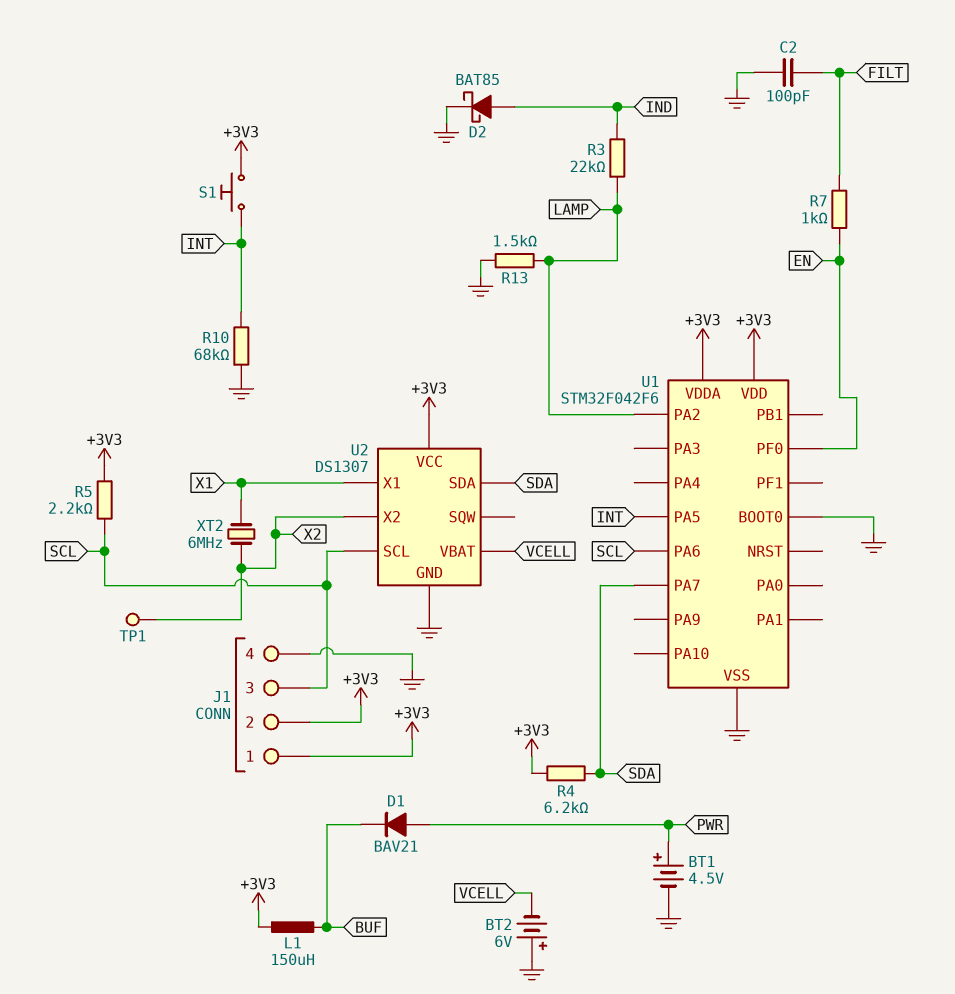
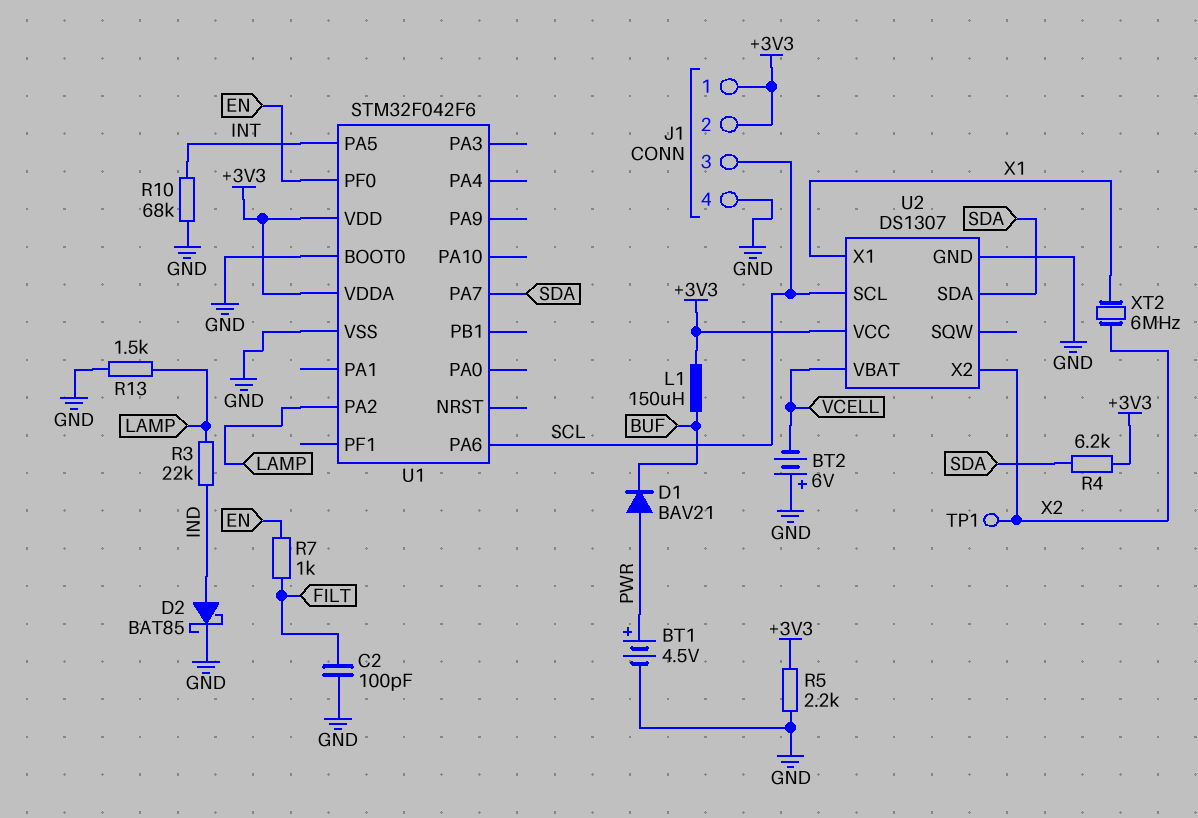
R5: 2.2k (+3V3, SCL) -> 2.2k (+3V3, GND)
S1: button (+3V3, INT) -> none

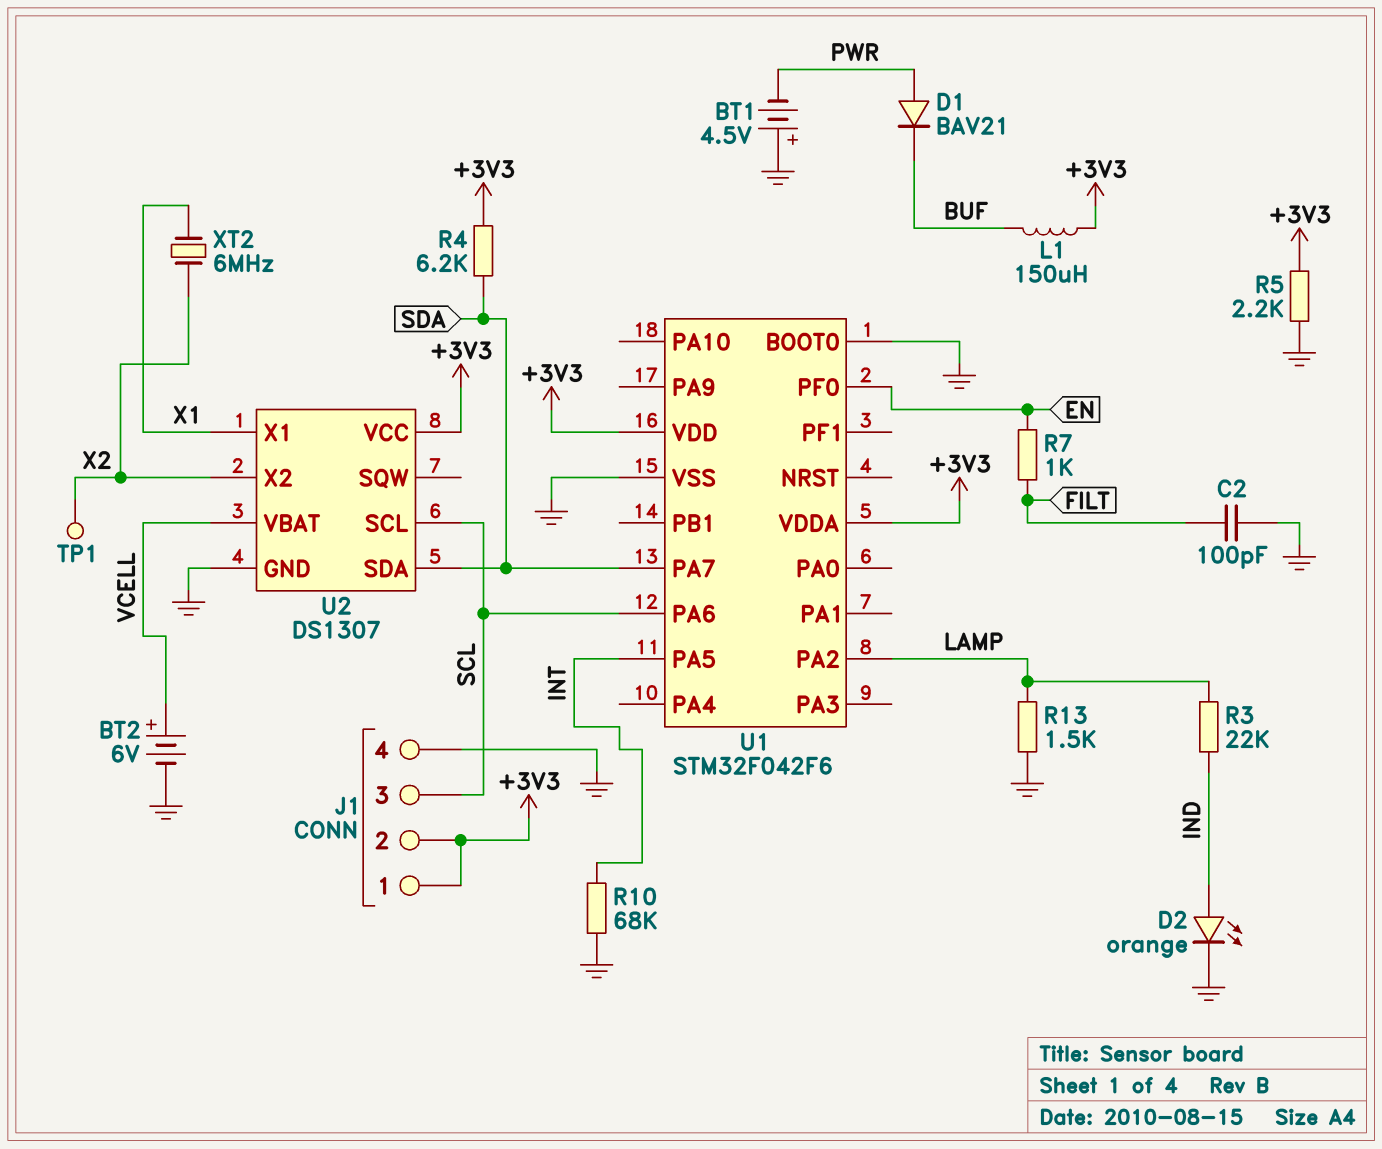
BT1: 4.5V (plus PWR, minus GND) -> 4.5V (plus GND, minus PWR)
BT2: 6V (plus GND, minus VCELL) -> 6V (plus VCELL, minus GND)
D2: schottky BAT85 (A IND, K GND) -> LED orange (A IND, K GND)

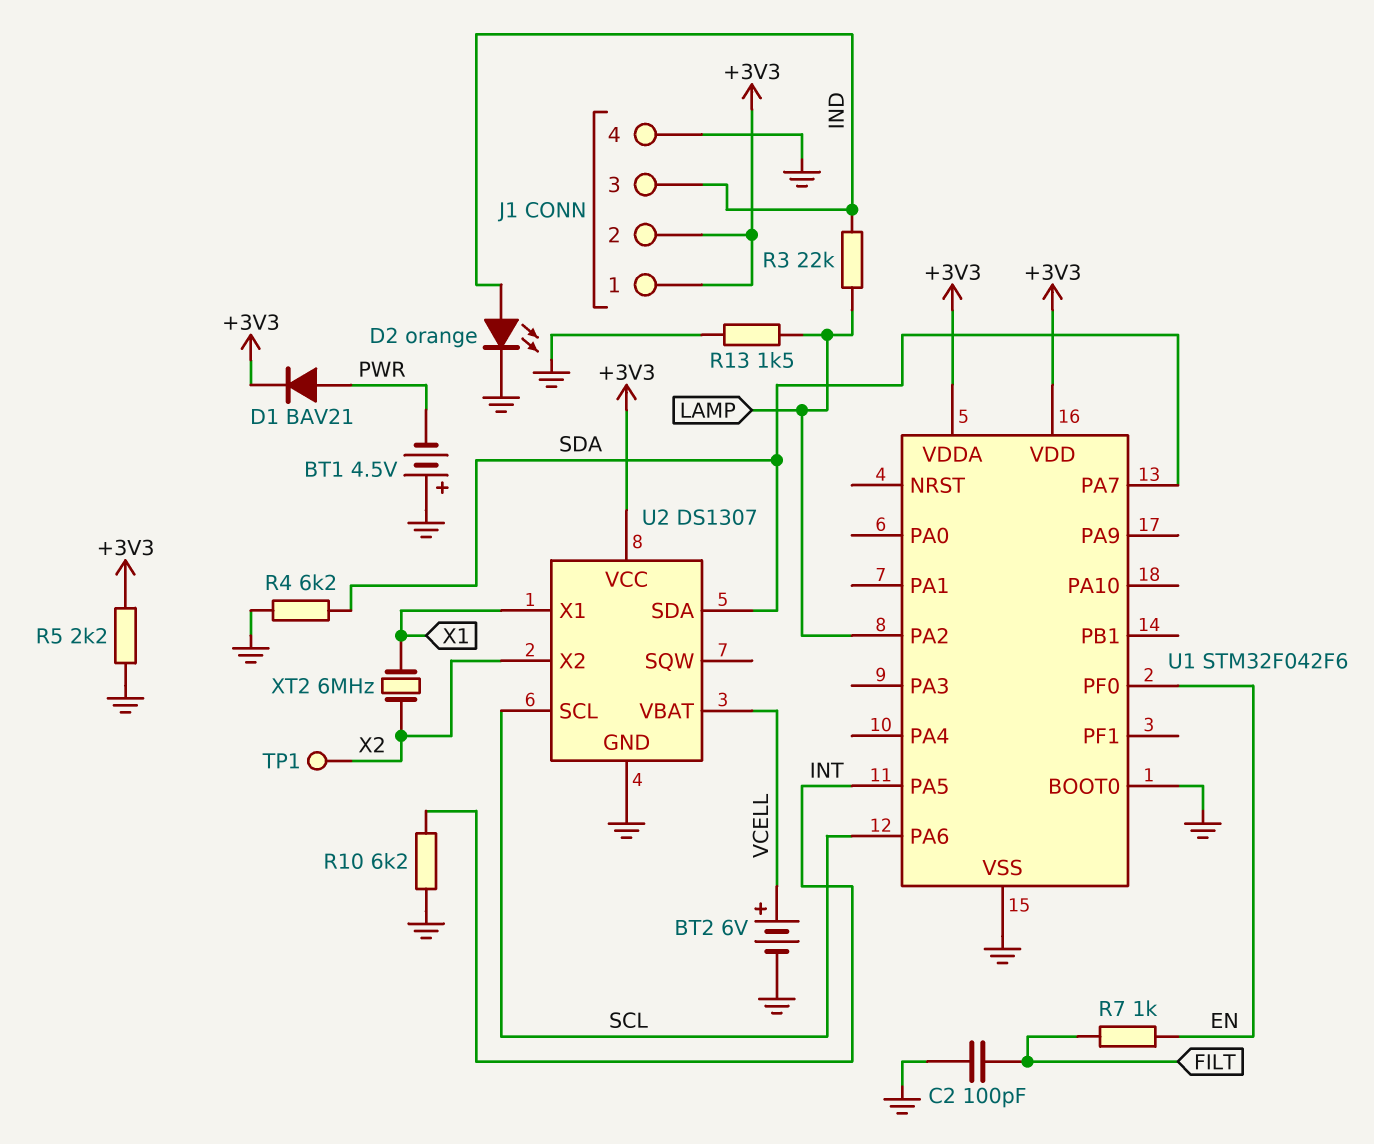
D1: diode BAV21 (A PWR, K BUF) -> diode BAV21 (A PWR, K +3V3)
J1 pin 3: SCL -> IND
L1: 150uH (+3V3, BUF) -> none
R4: 6.2k (+3V3, SDA) -> 6.2k (GND, SDA)
R10: 68k (GND, INT) -> 6.2k (GND, INT)

